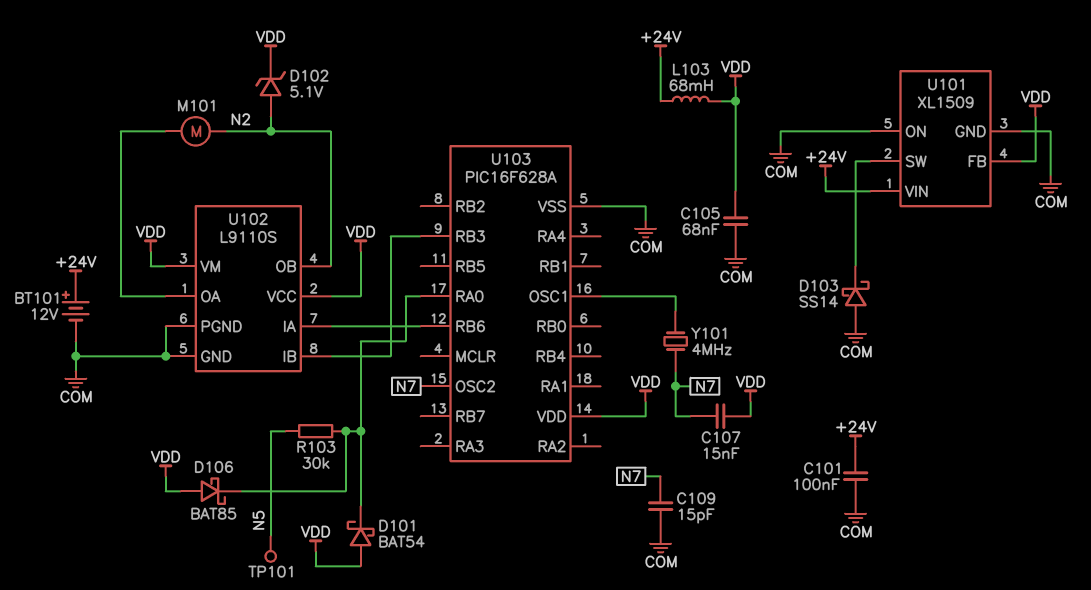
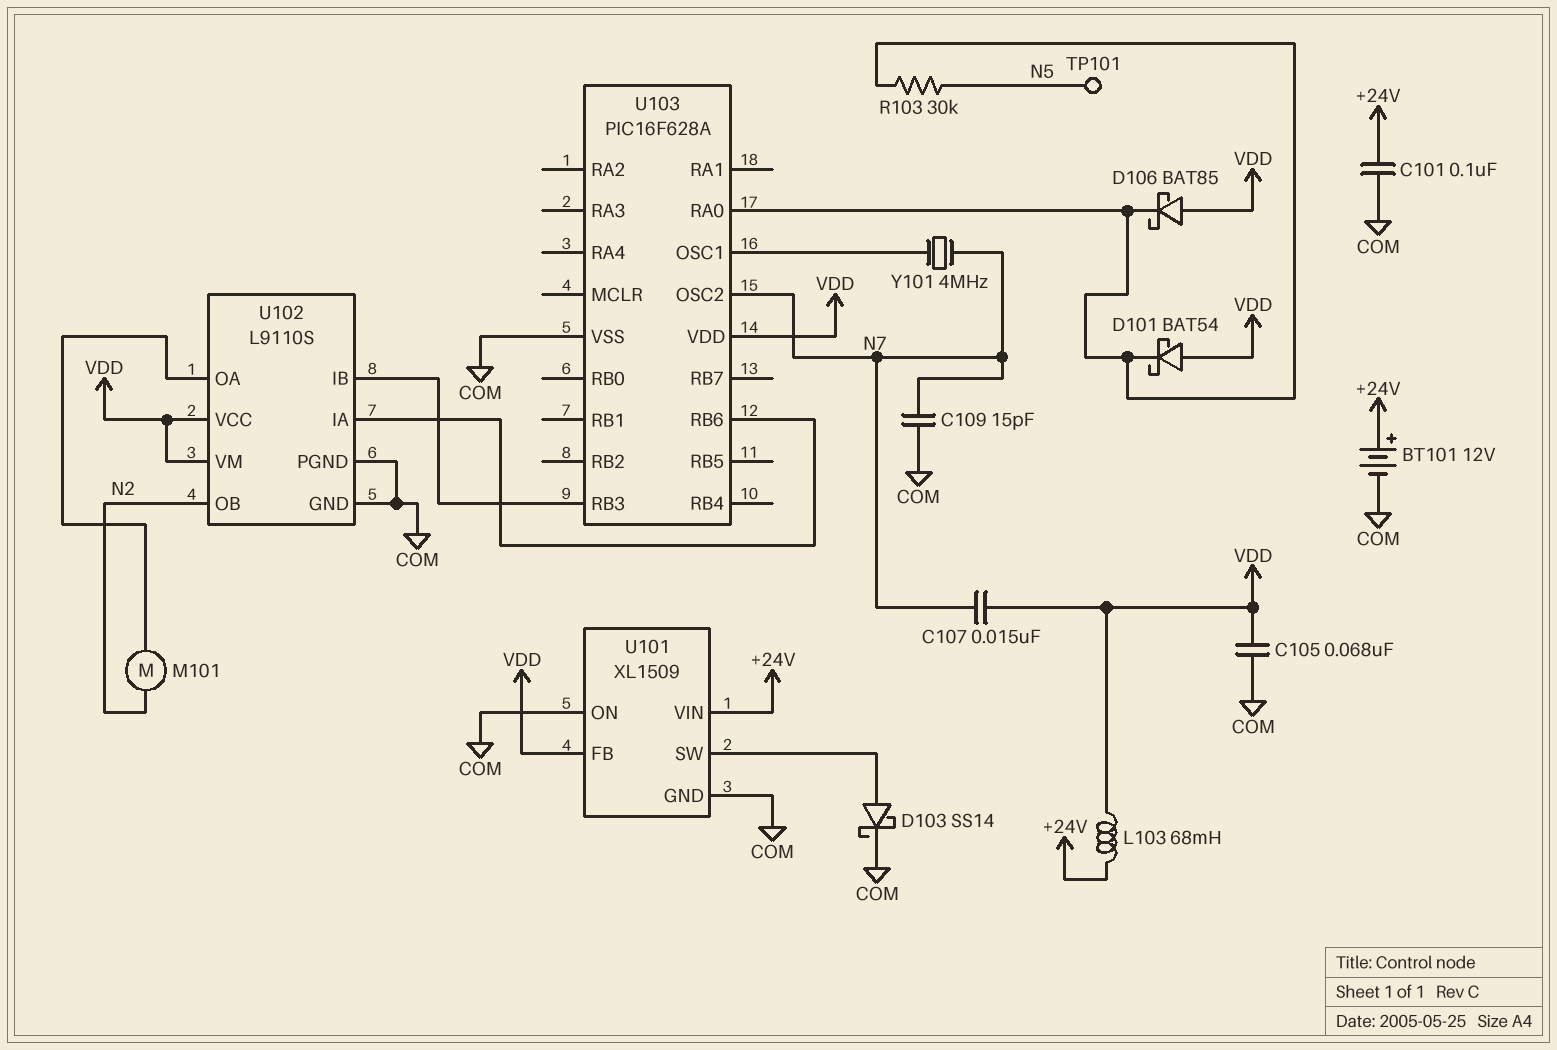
D102: zener 5.1V (A N2, K VDD) -> none
D103: schottky SS14 (A COM, K U101/SW) -> schottky SS14 (A U101/SW, K COM)

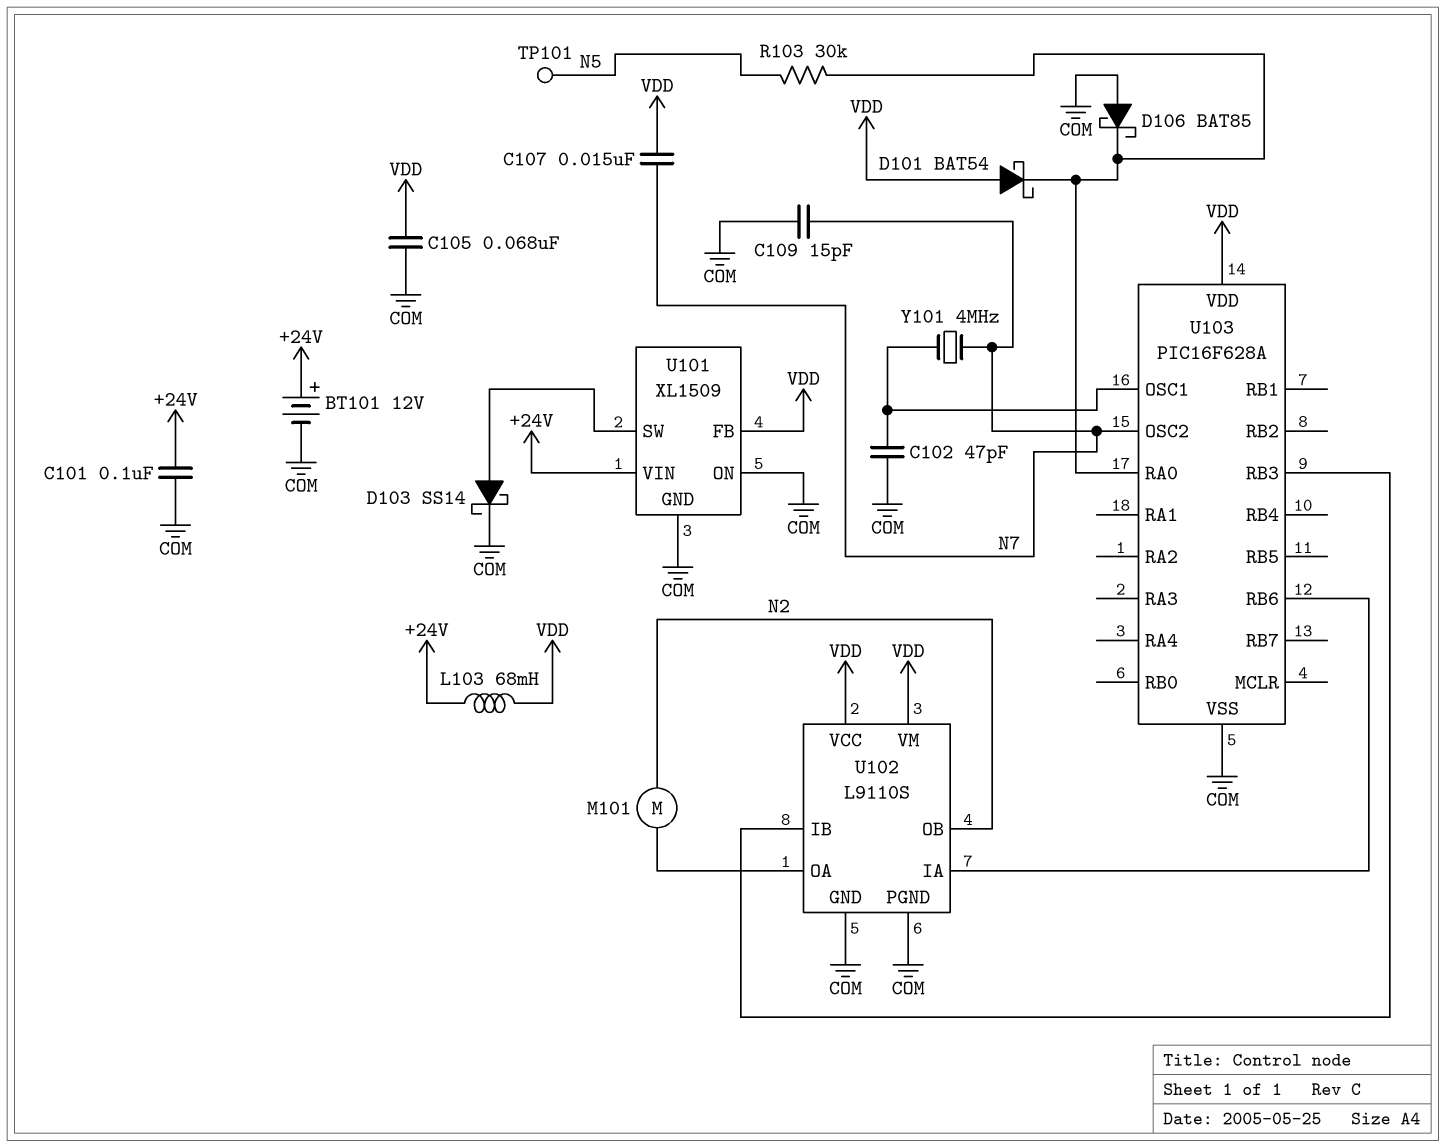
C102: none -> 47pF (COM, U103/OSC1)
D106: schottky BAT85 (A VDD, K U103/RA0) -> schottky BAT85 (A COM, K U103/RA0)

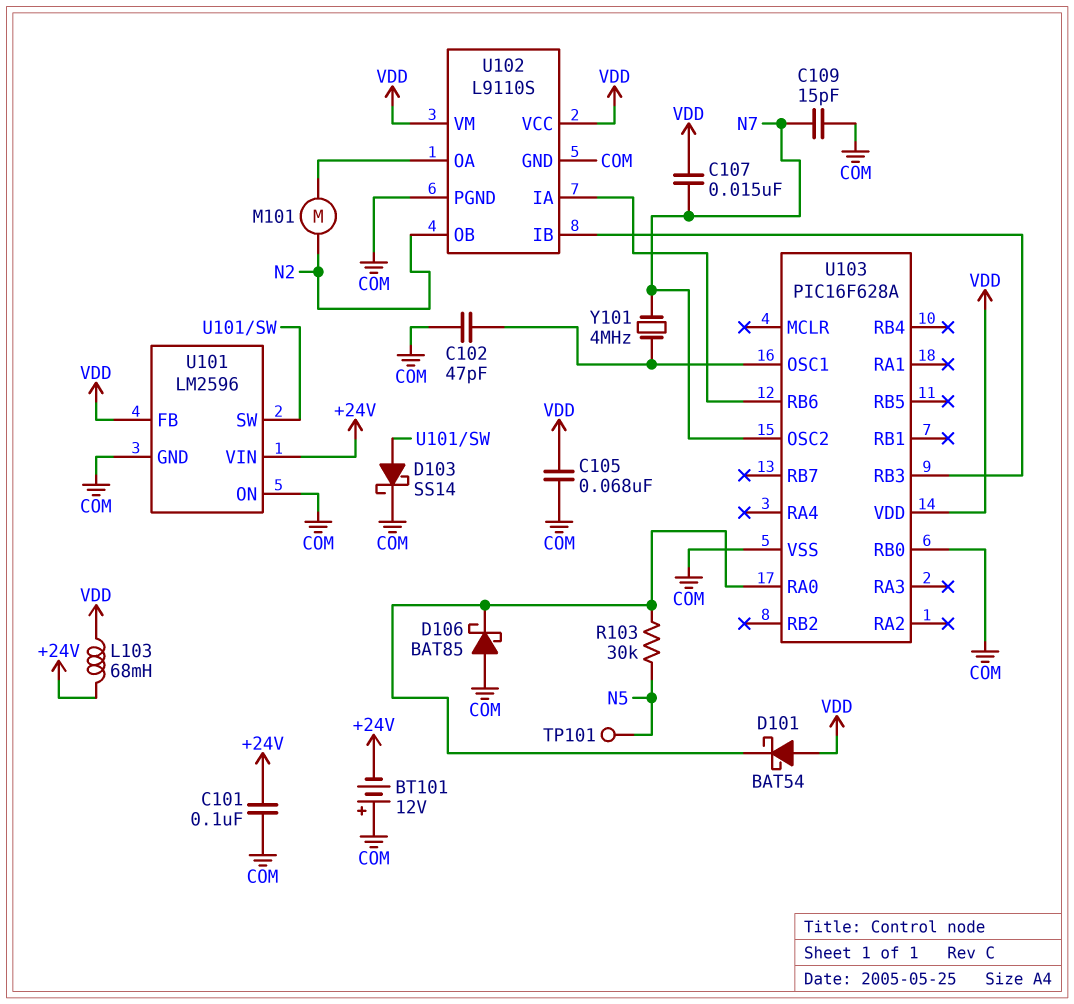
BT101: 12V (plus +24V, minus COM) -> 12V (plus COM, minus +24V)
U101: XL1509 -> LM2596
U103 pin RB0: none -> COM

